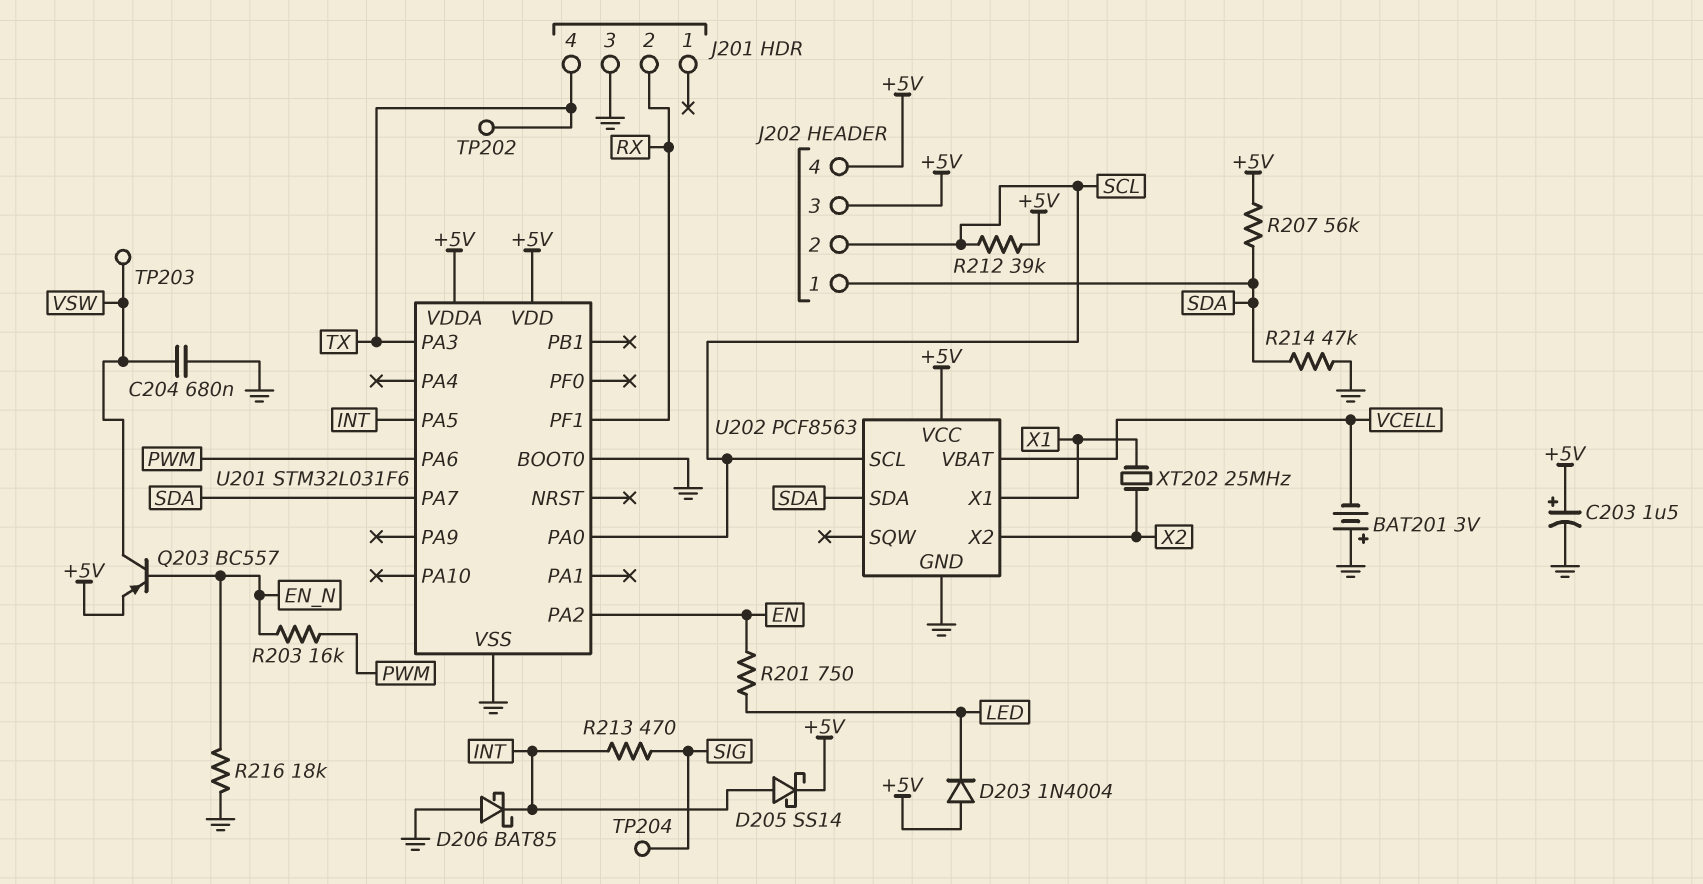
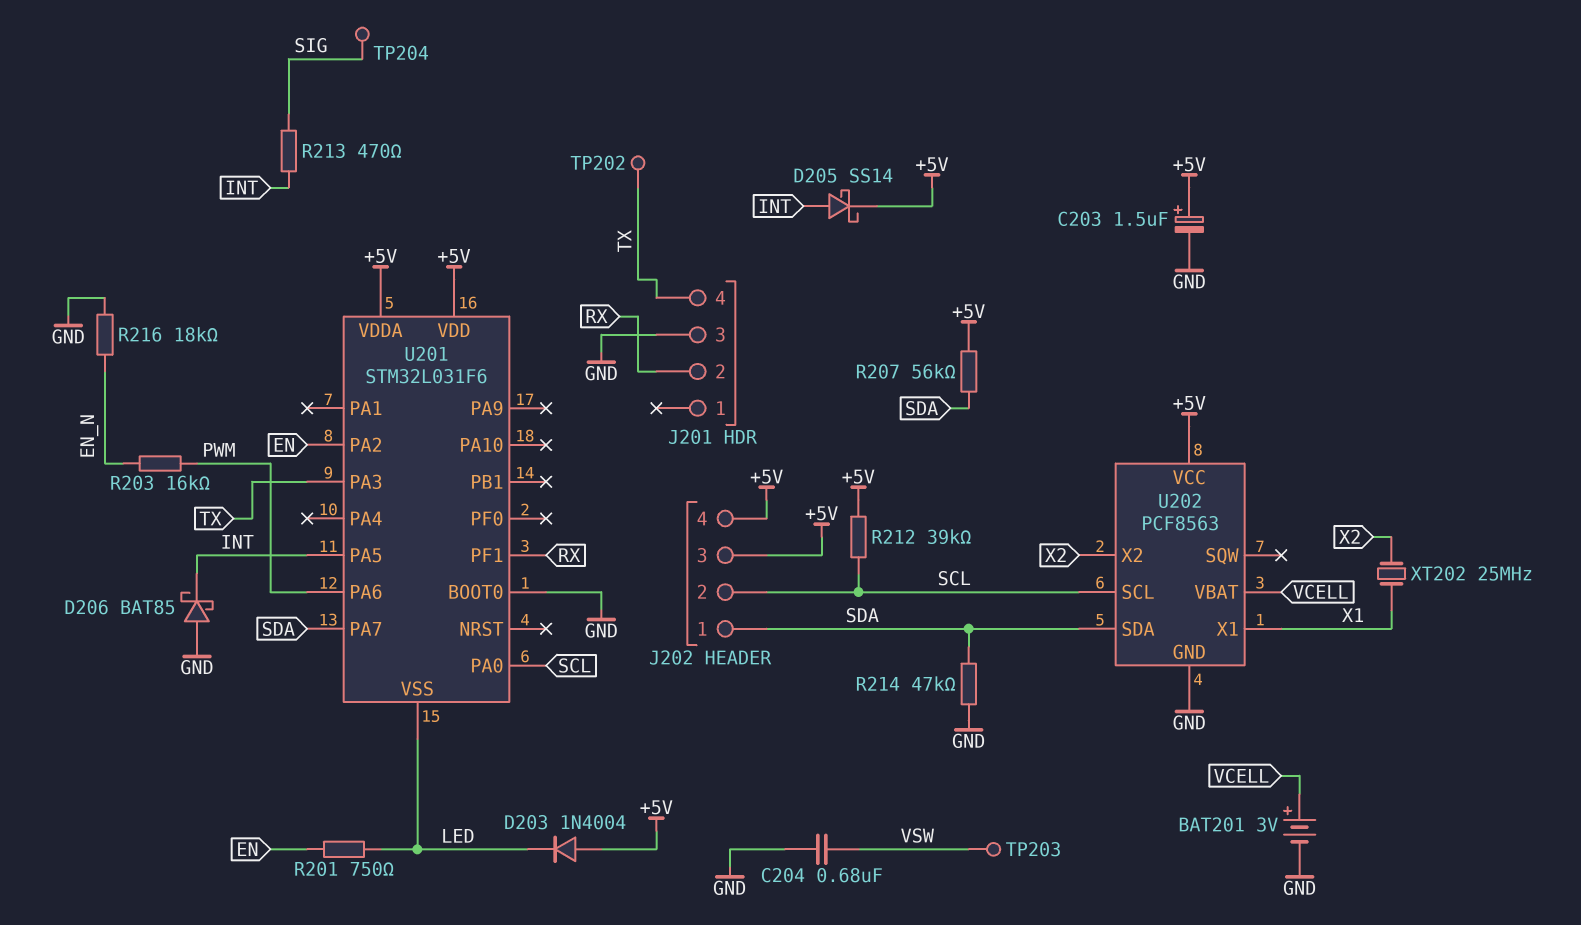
BAT201: 3V (plus GND, minus VCELL) -> 3V (plus VCELL, minus GND)
Q203: PNP BC557 (B EN_N, C VSW, E +5V) -> none
U201 pin VSS: GND -> LED

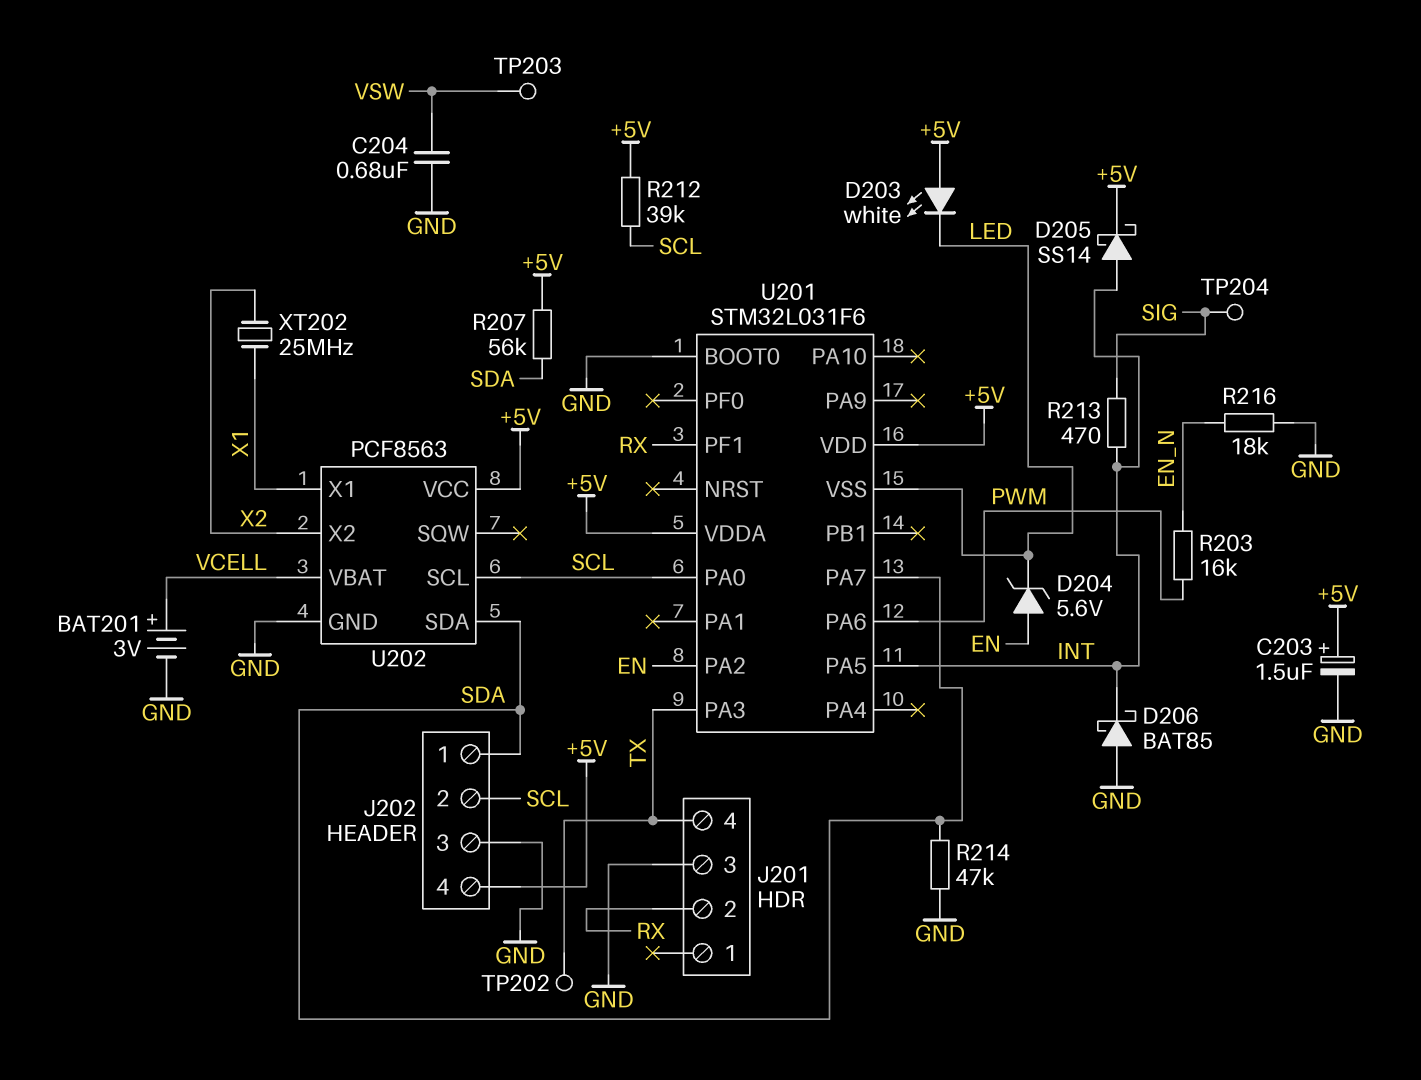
D203: diode 1N4004 (A +5V, K LED) -> LED white (A +5V, K LED)
D204: none -> zener 5.6V (A EN, K LED)
J202 pin 3: +5V -> GND
R201: 750 (EN, LED) -> none

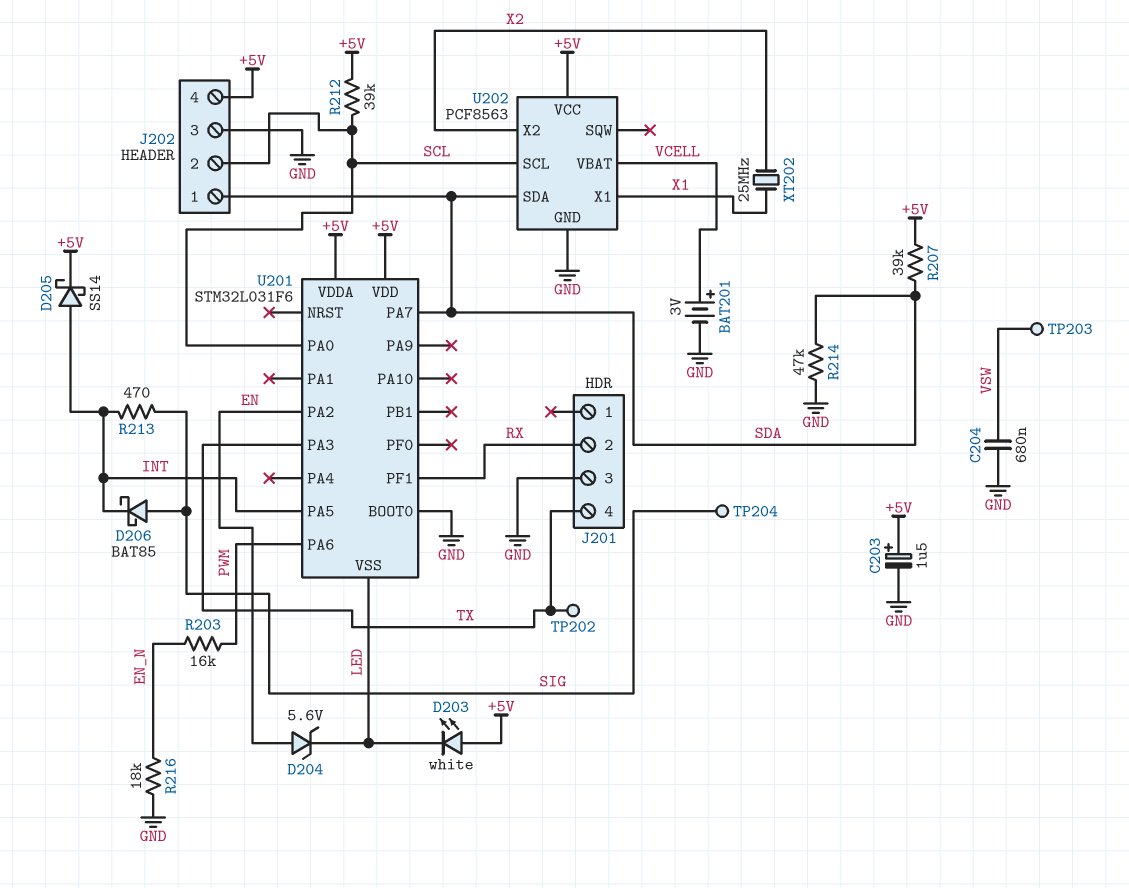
D206: schottky BAT85 (A GND, K INT) -> schottky BAT85 (A SIG, K INT)
R207: 56k (+5V, SDA) -> 39k (+5V, SDA)

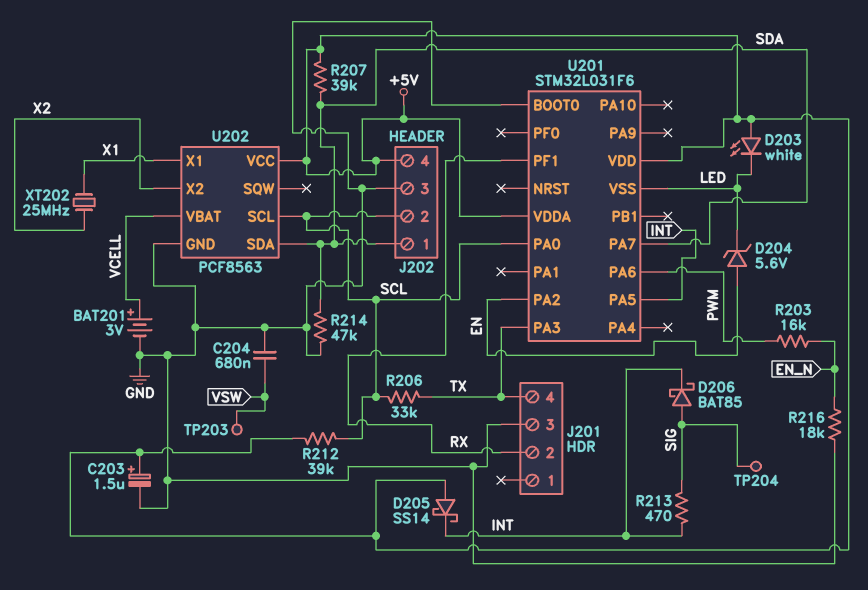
D205: schottky SS14 (A INT, K +5V) -> schottky SS14 (A +5V, K INT)
R206: none -> 33k (SCL, TX)
TP202: test point (TX) -> none

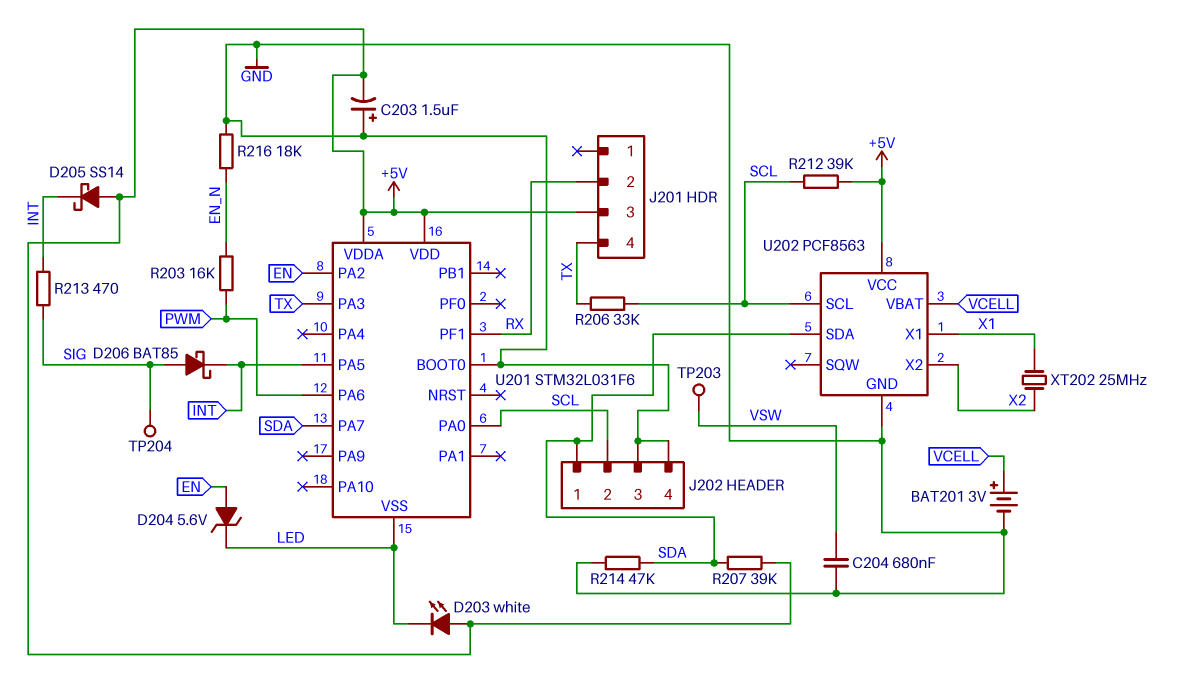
C203: 1.5uF (plus +5V, minus GND) -> 1.5uF (plus GND, minus +5V)
J201 pin 3: GND -> +5V
J202 pin 4: +5V -> GND

